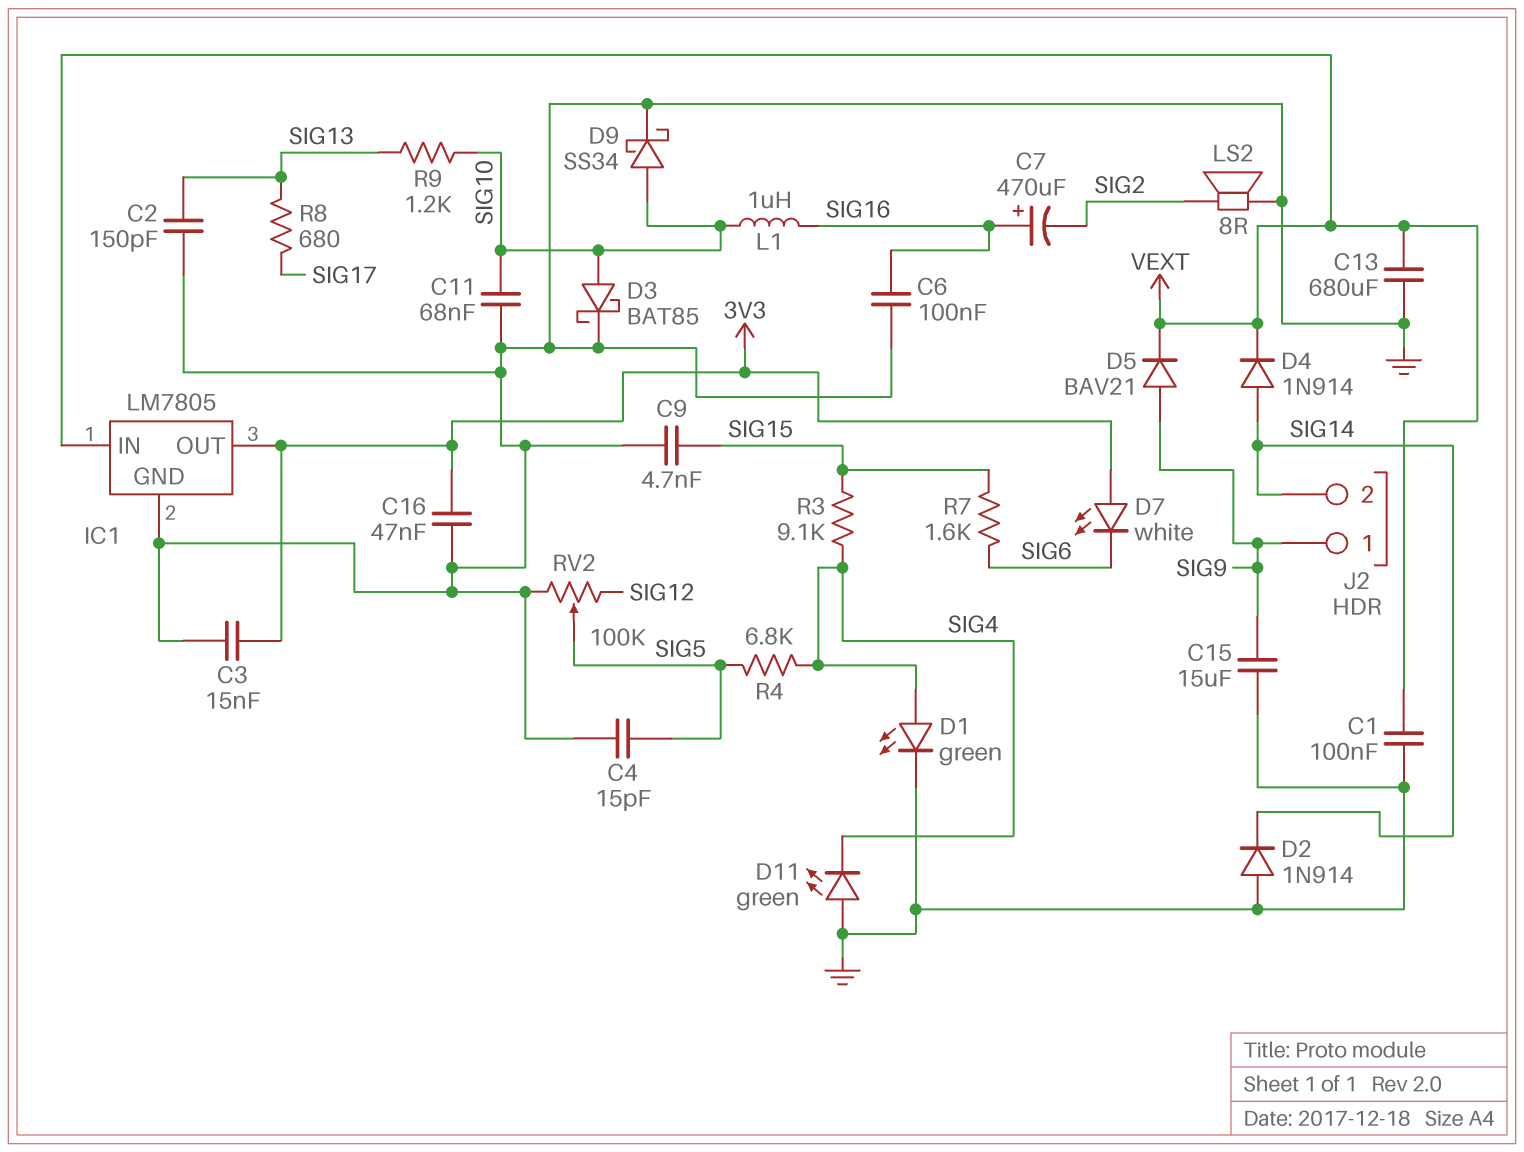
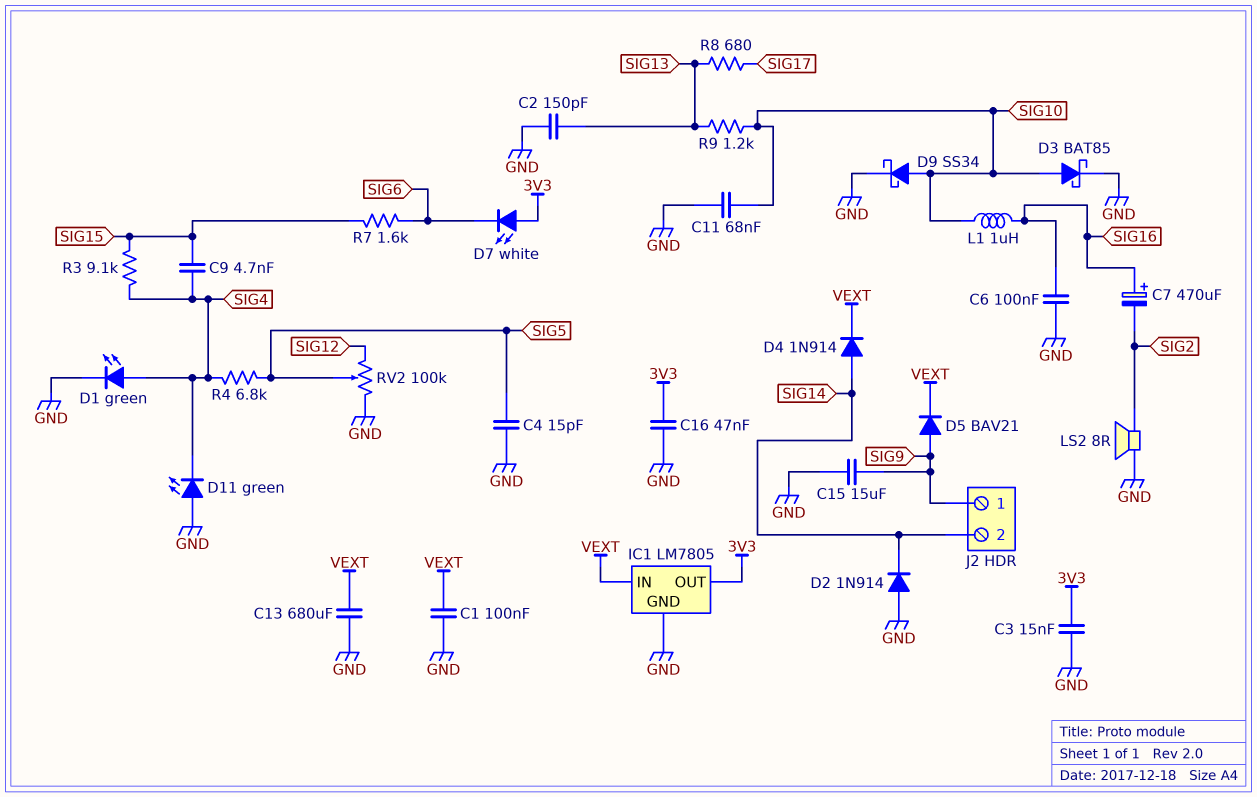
C9: 4.7nF (GND, SIG15) -> 4.7nF (SIG4, SIG15)

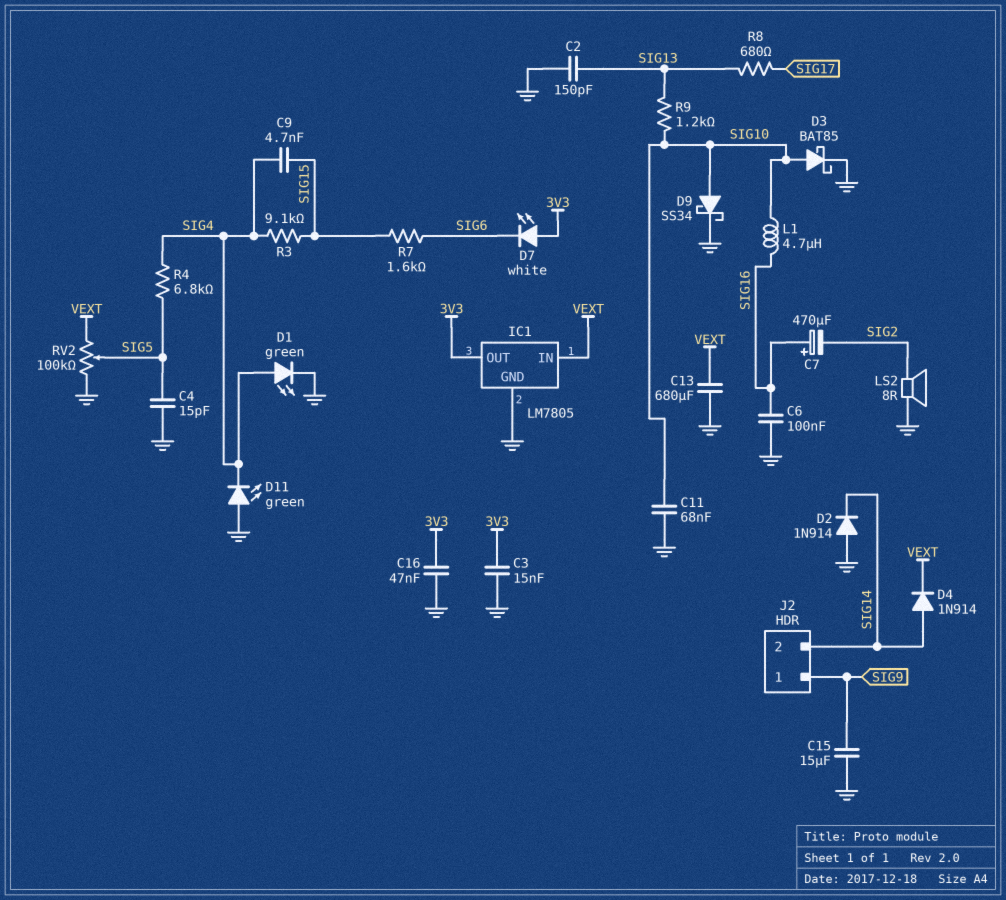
C1: 100nF (GND, VEXT) -> none
D5: diode BAV21 (A SIG9, K VEXT) -> none
L1: 1uH (SIG10, SIG16) -> 4.7uH (SIG10, SIG16)
RV2: 100k (GND, SIG12, wiper SIG5) -> 100k (GND, VEXT, wiper SIG5)

